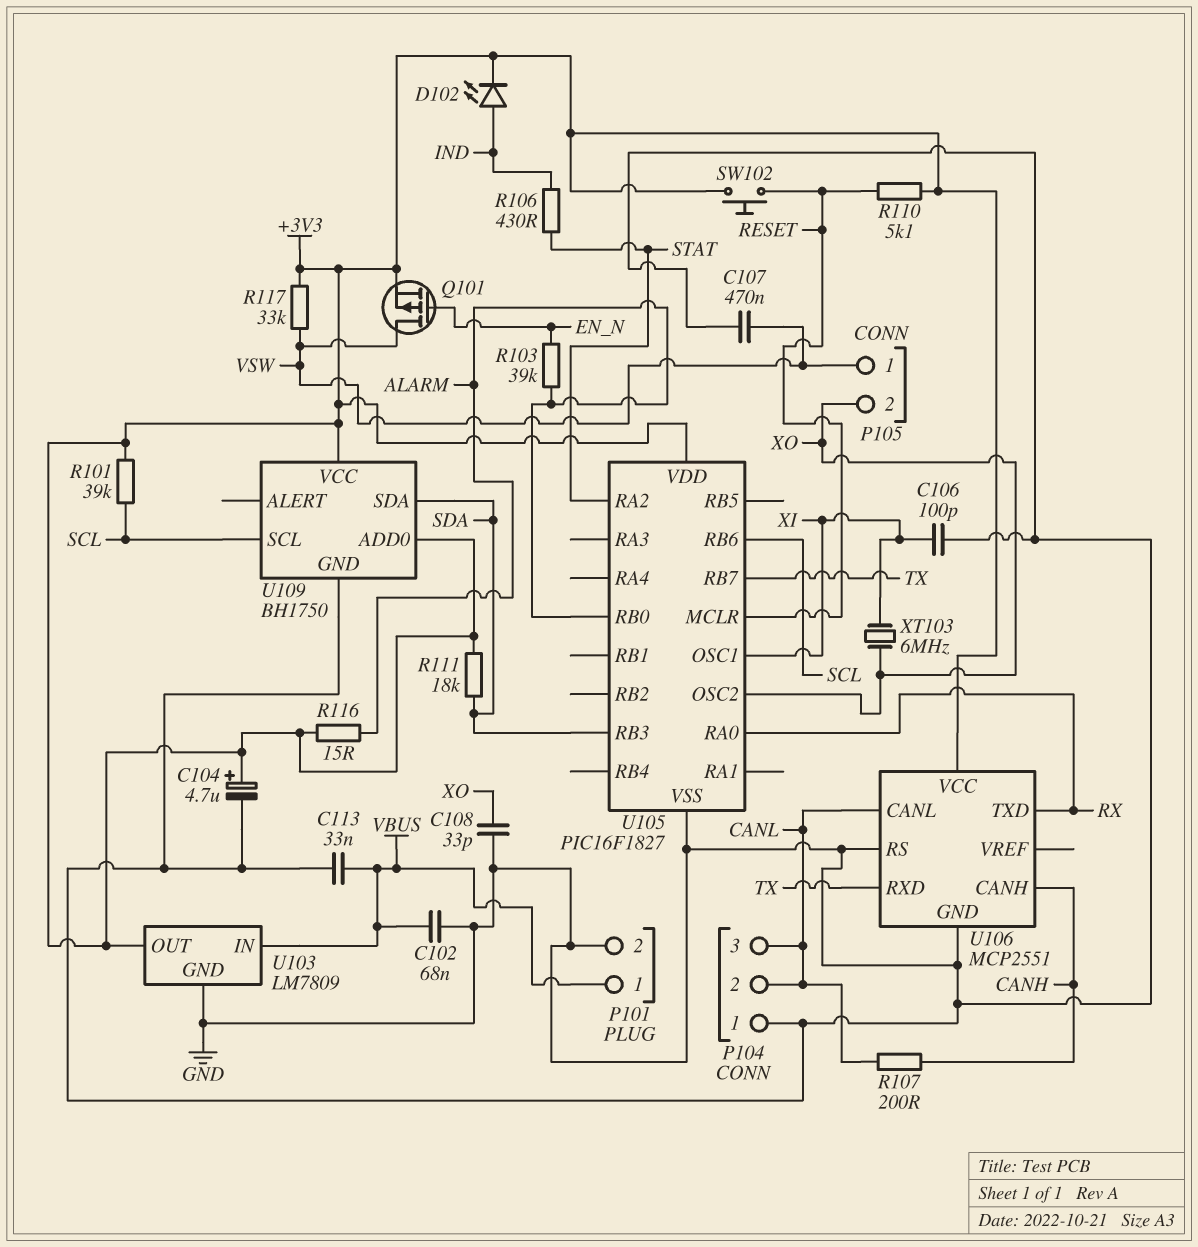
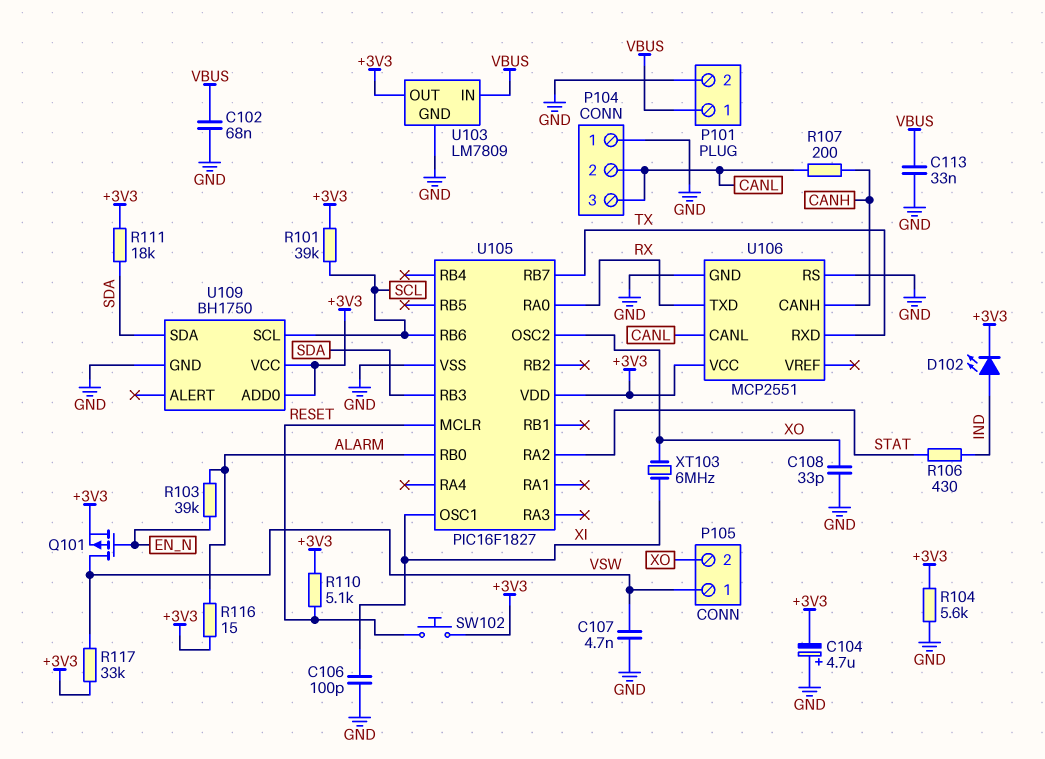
C104: 4.7uF (plus +3V3, minus GND) -> 4.7uF (plus GND, minus +3V3)
C107: 470nF (GND, VSW) -> 4.7nF (GND, VSW)
R104: none -> 5.6k (+3V3, GND)

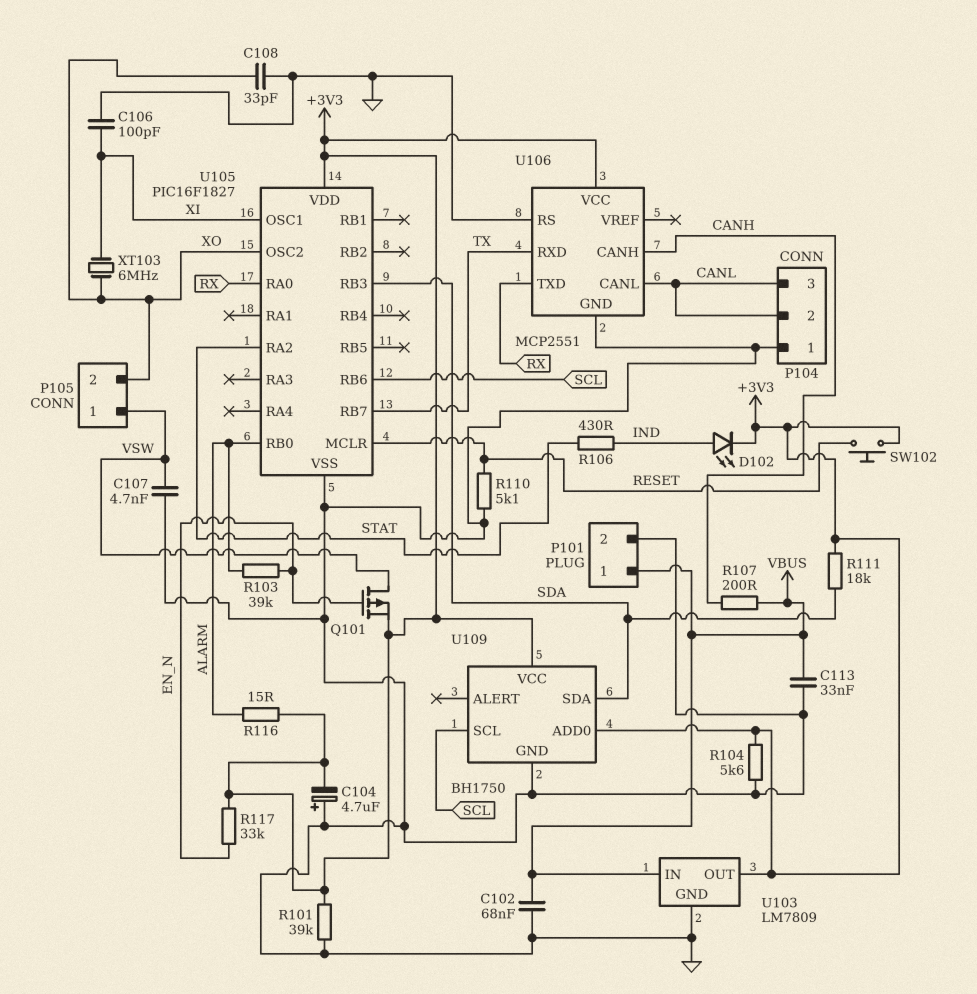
R101: 39k (+3V3, SCL) -> 39k (+3V3, GND)
R107: 200 (CANH, CANL) -> 200 (CANH, VBUS)
R110: 5.1k (+3V3, RESET) -> 5.1k (GND, RESET)
R117: 33k (+3V3, VSW) -> 33k (+3V3, EN_N)

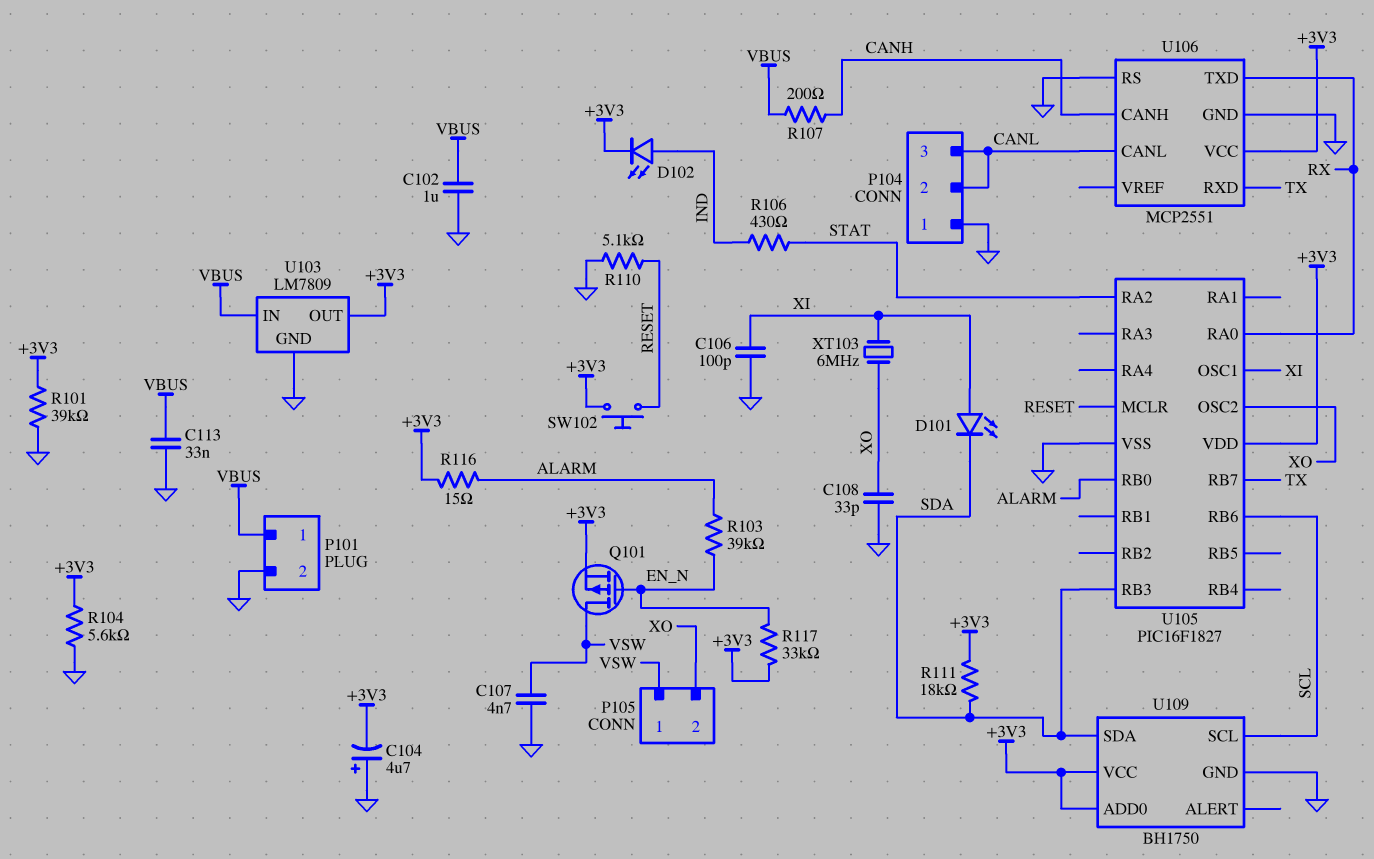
C102: 68nF (GND, VBUS) -> 1uF (GND, VBUS)
D101: none -> LED (A XI, K SDA)

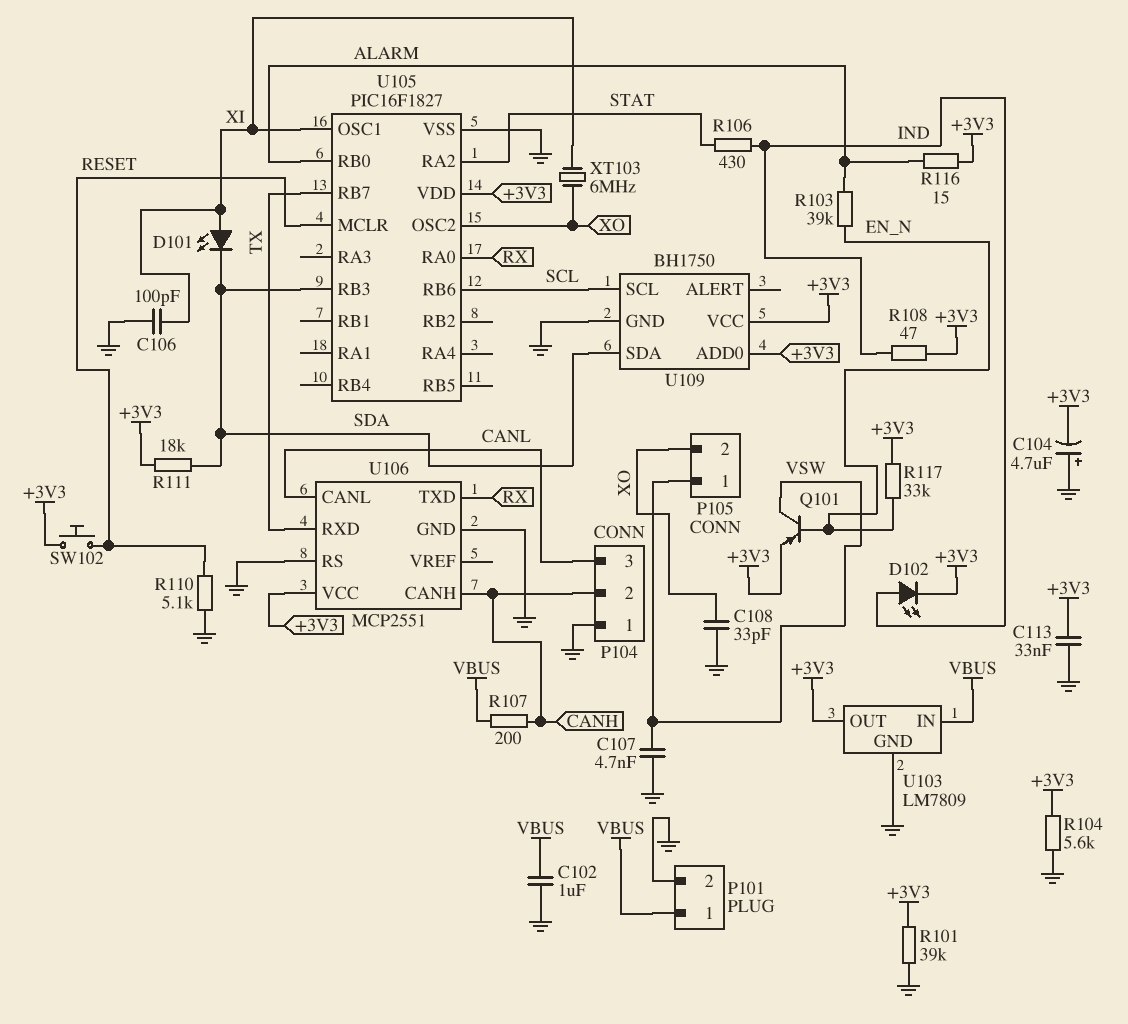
C113: 33nF (GND, VBUS) -> 33nF (+3V3, GND)
P104 pin 2: CANL -> CANH
Q101: PMOS (G EN_N, D VSW, S +3V3) -> PNP (B EN_N, C VSW, E +3V3)
R108: none -> 47 (+3V3, IND)

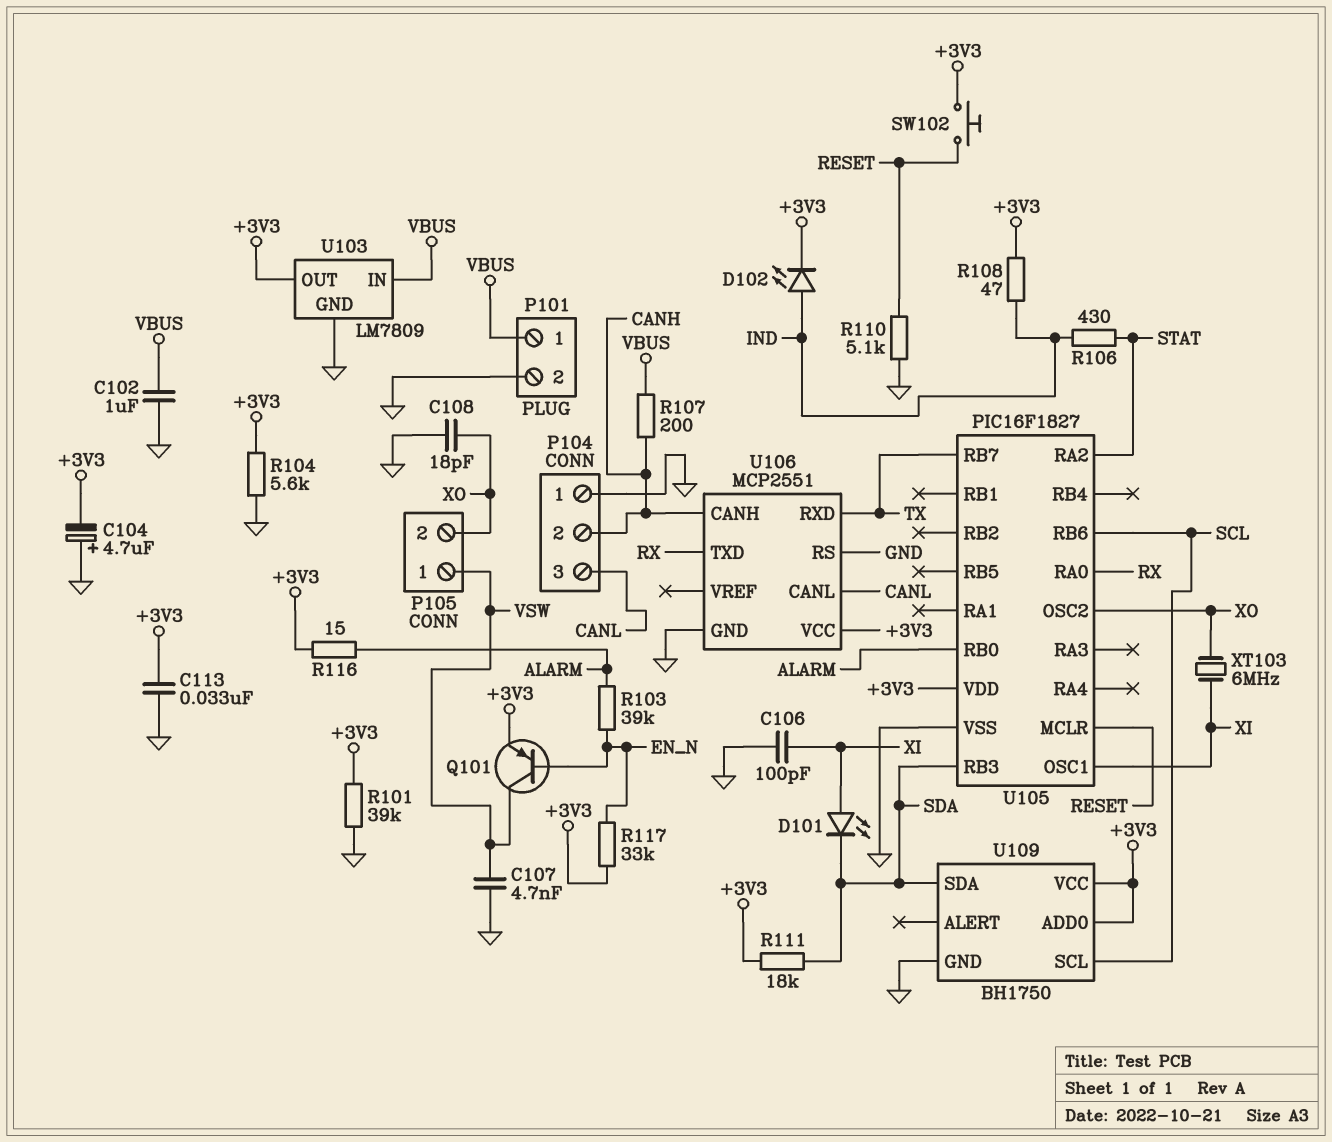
C108: 33pF (GND, XO) -> 18pF (GND, XO)

